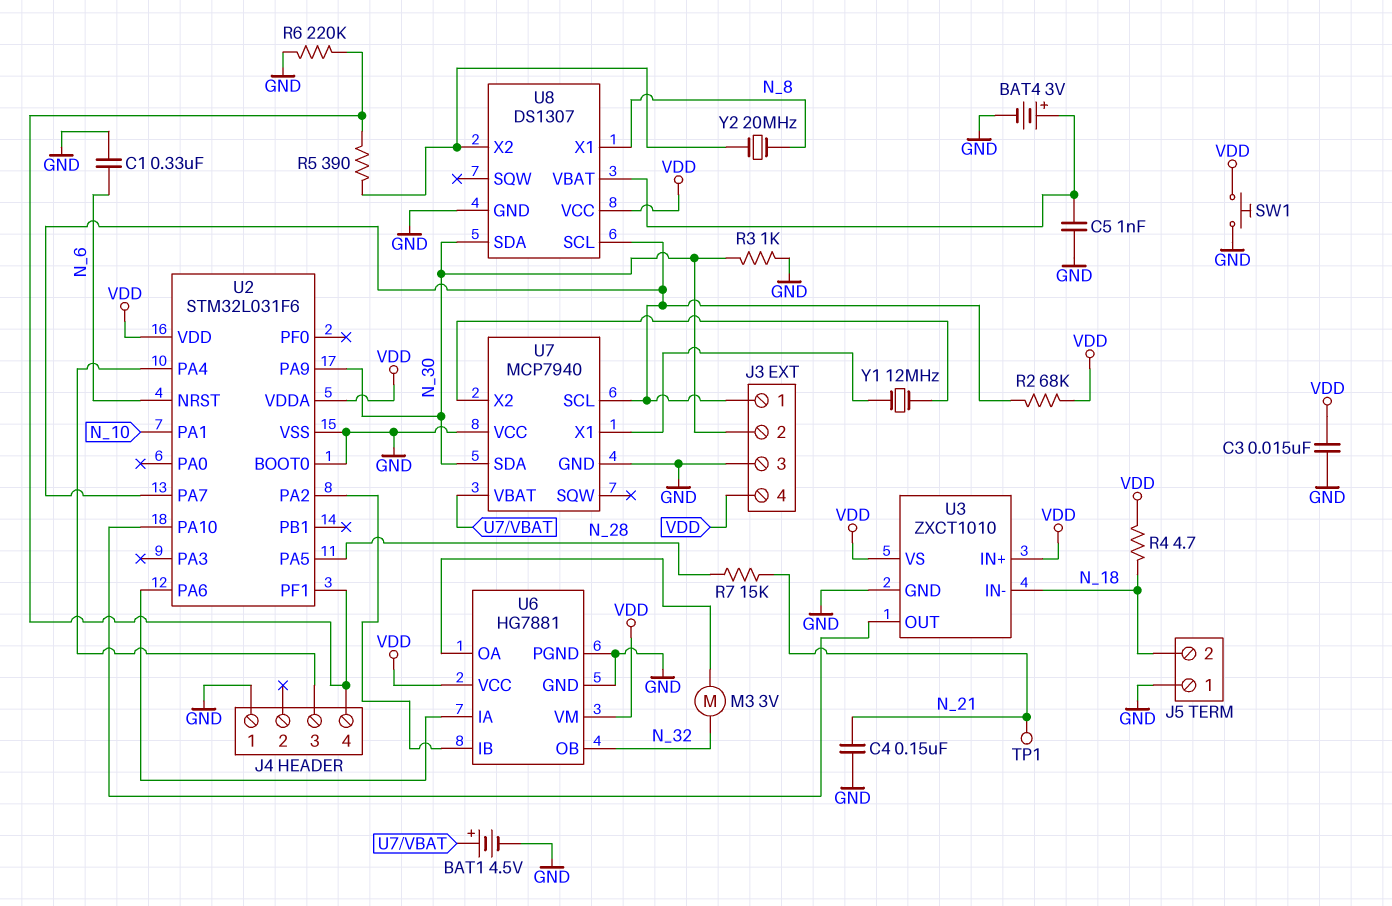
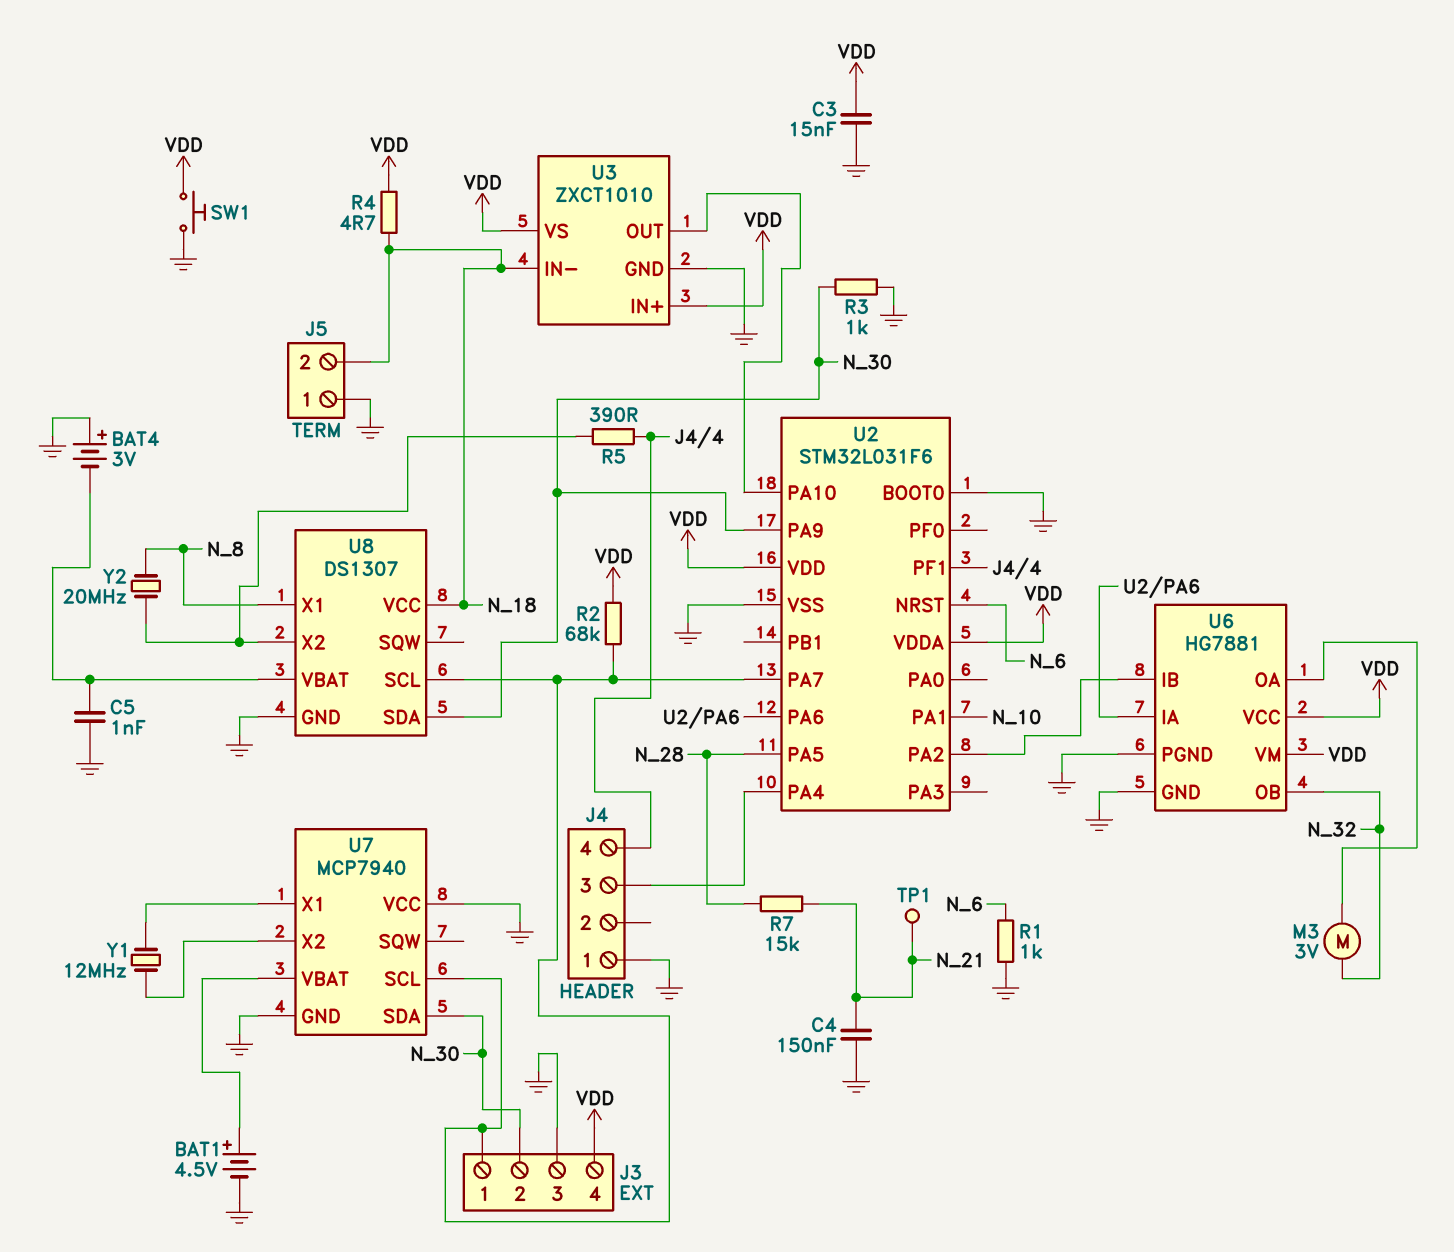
BAT4: 3V (plus U8/VBAT, minus GND) -> 3V (plus GND, minus U8/VBAT)
C1: 330nF (GND, N_6) -> none
R1: none -> 1k (GND, N_6)
R6: 220k (GND, J4/4) -> none
U8 pin VCC: VDD -> N_18

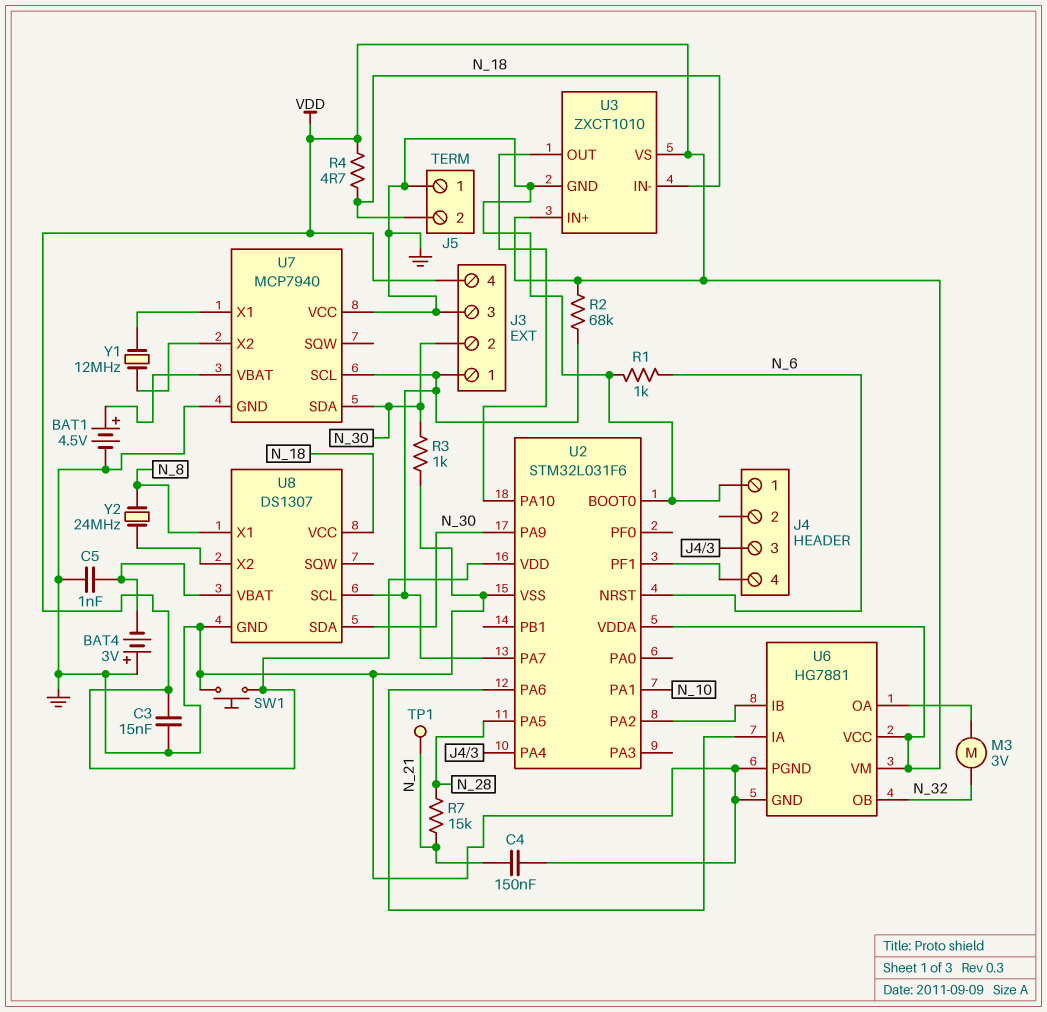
R5: 390 (J4/4, U8/X2) -> none
Y2: 20MHz (N_8, U8/X2) -> 24MHz (N_8, U8/X2)

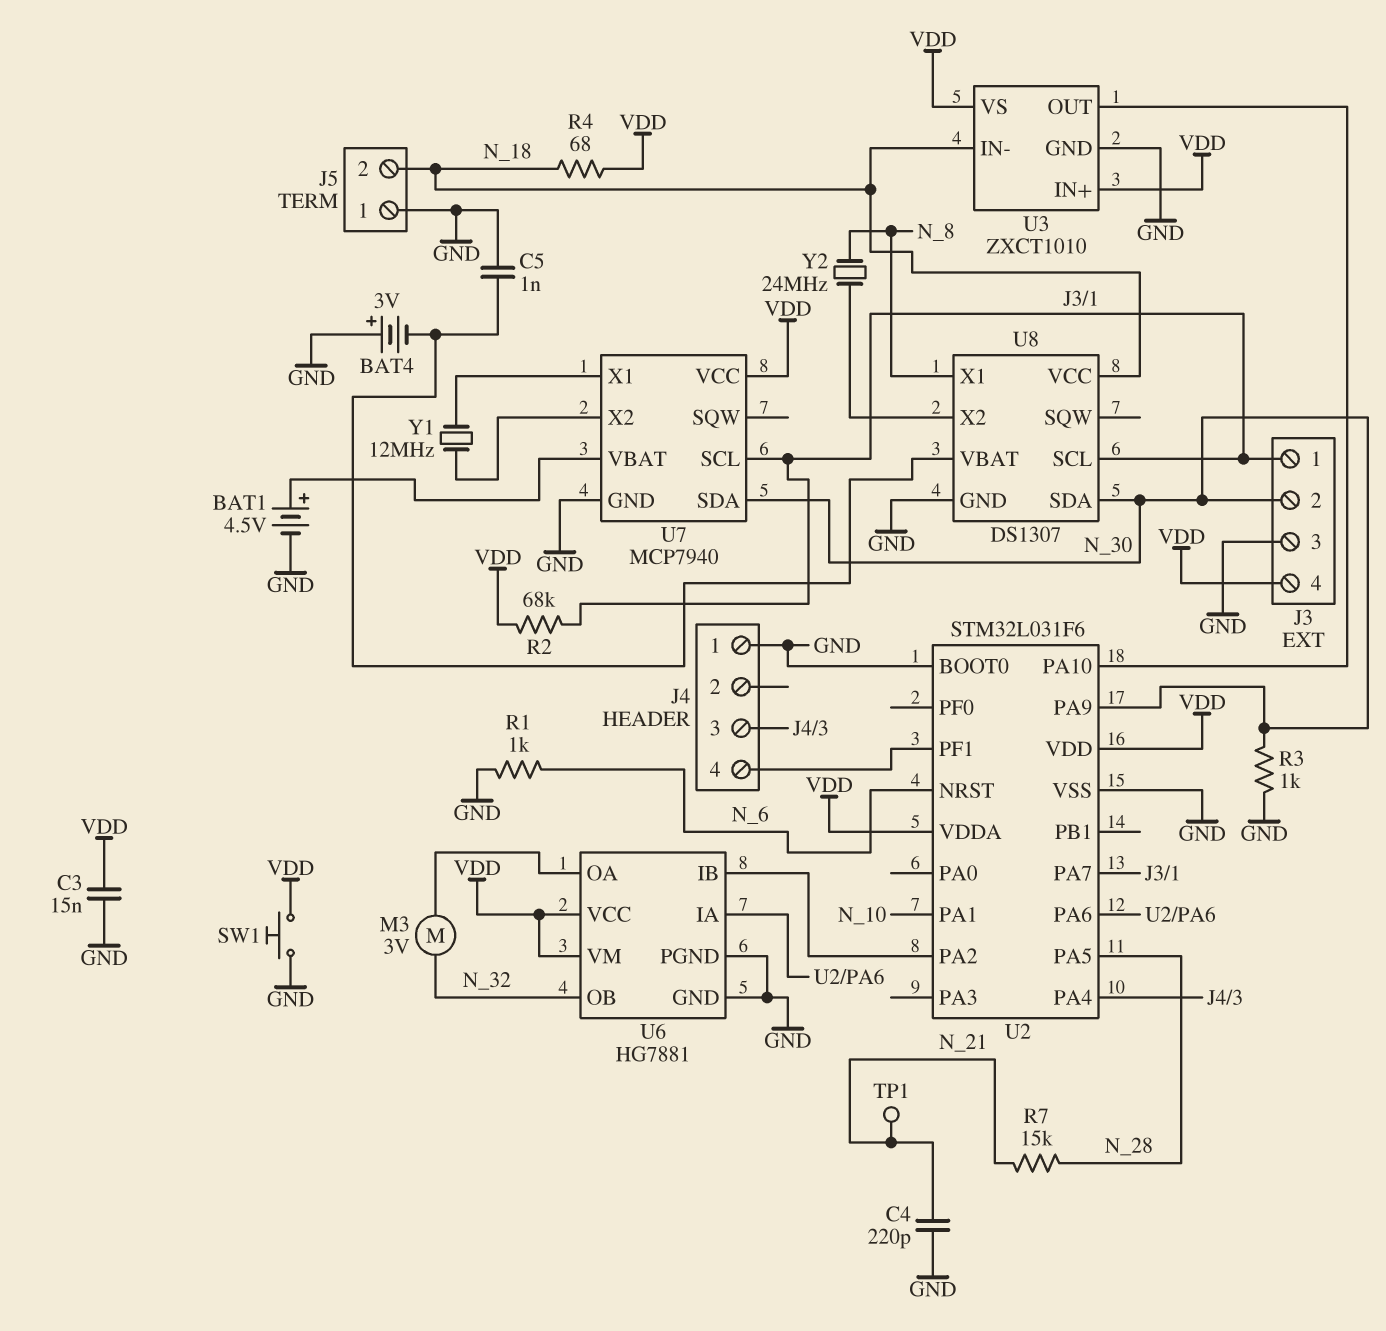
C4: 150nF (GND, N_21) -> 220pF (GND, N_21)
R4: 4.7 (N_18, VDD) -> 68 (N_18, VDD)
U7 pin VCC: GND -> VDD

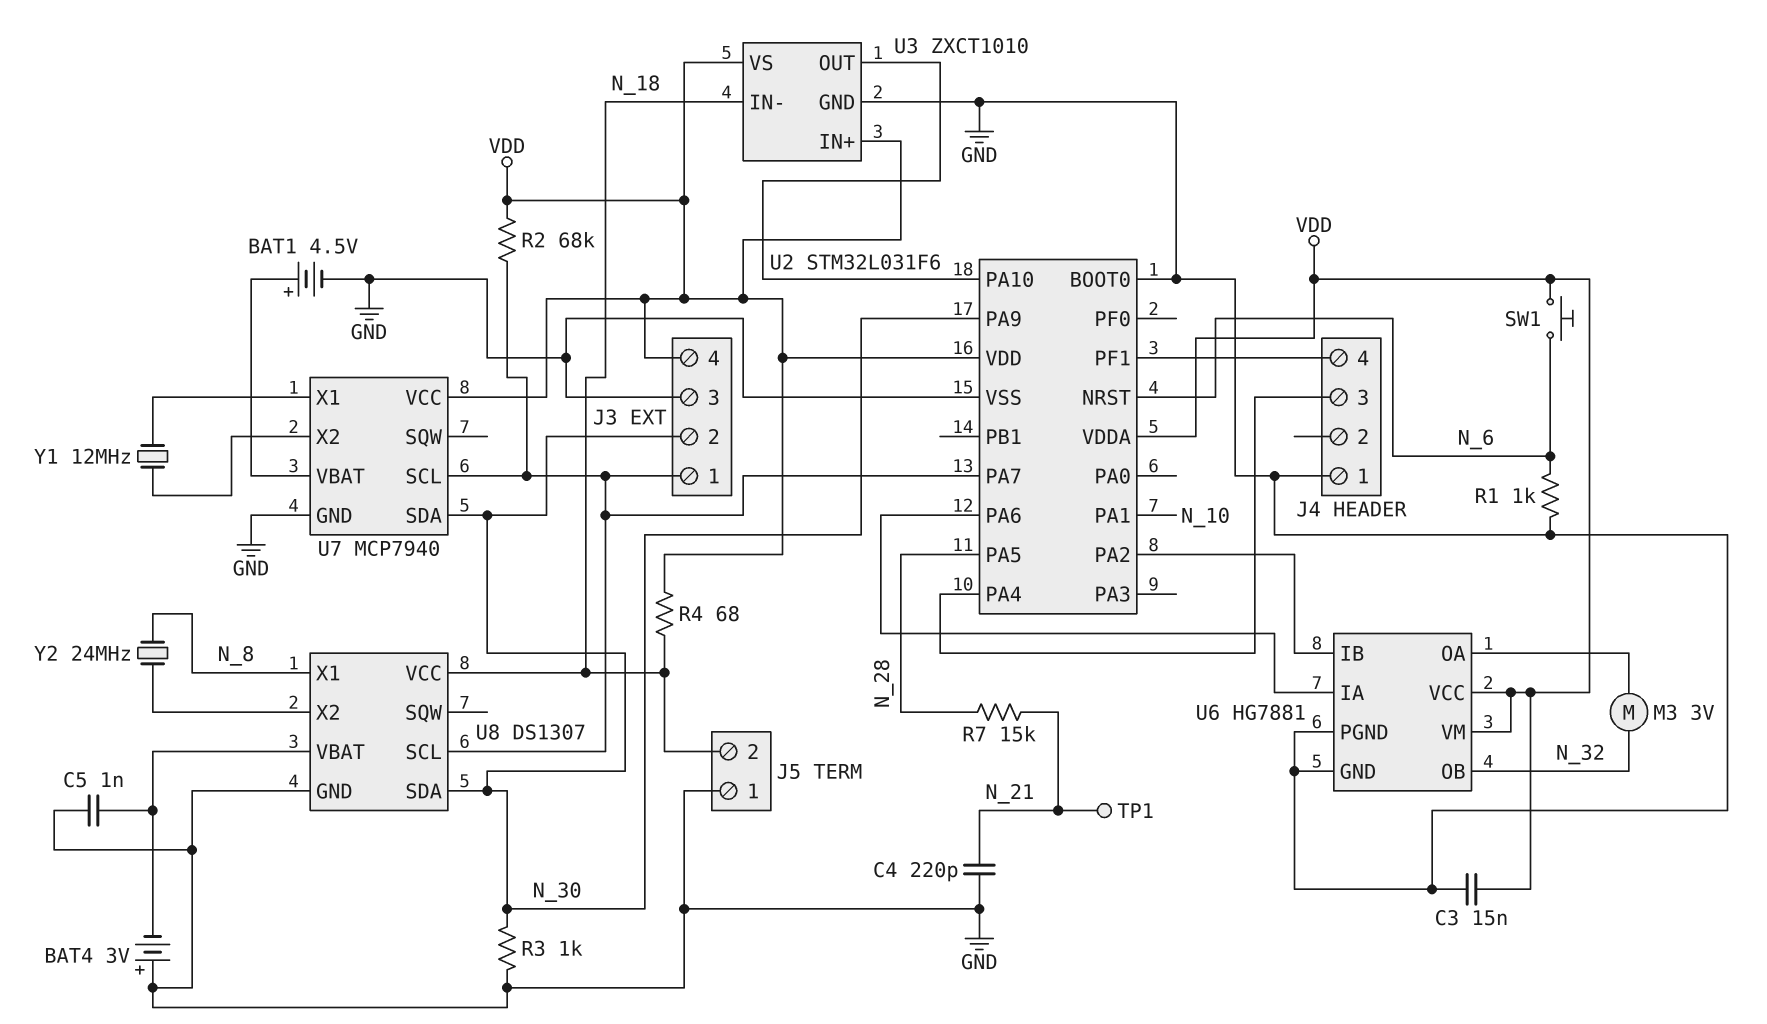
SW1: button (GND, VDD) -> button (N_6, VDD)

